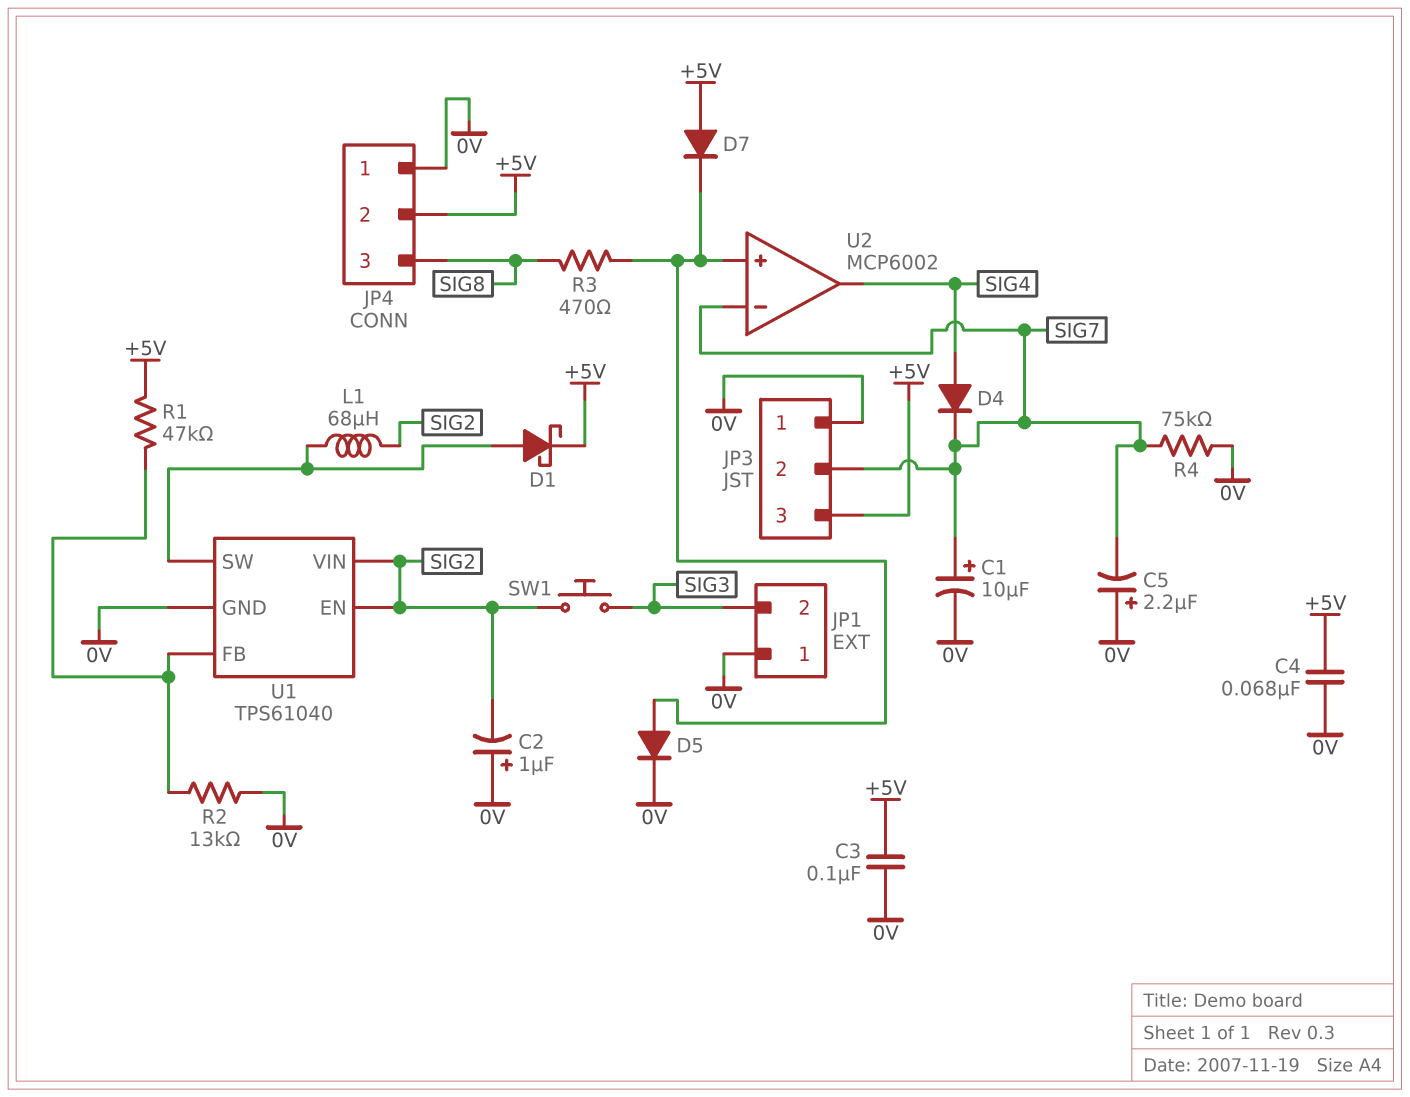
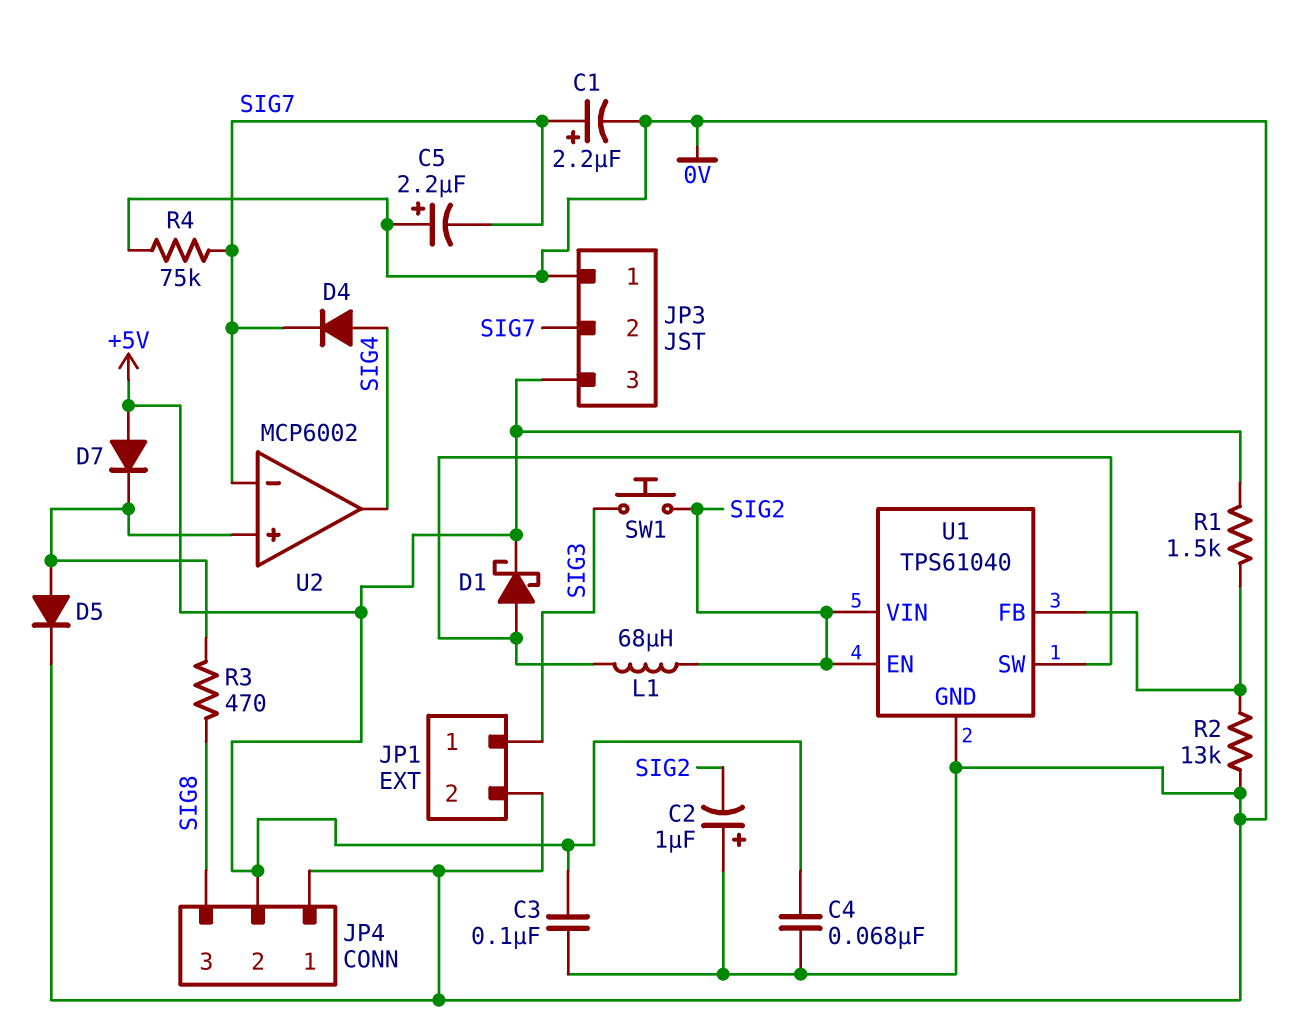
C1: 10uF (plus SIG7, minus 0V) -> 2.2uF (plus SIG7, minus 0V)
JP1 pin 1: 0V -> SIG3
JP1 pin 2: SIG3 -> 0V
R1: 47k (+5V, U1/FB) -> 1.5k (+5V, U1/FB)

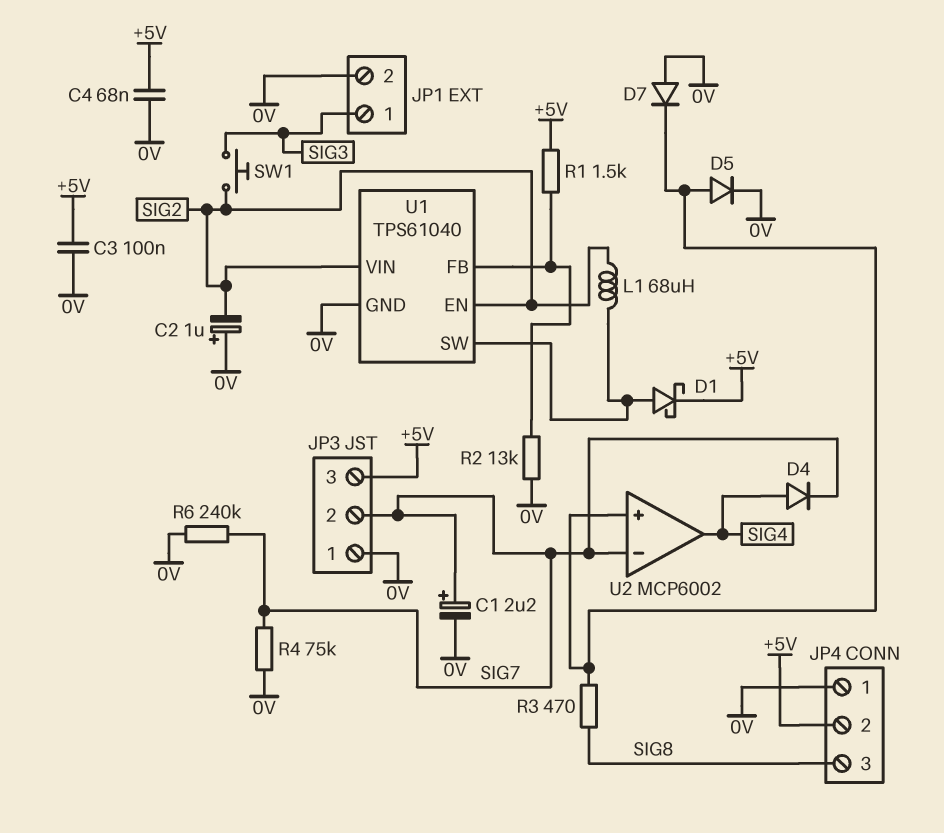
C5: 2.2uF (plus 0V, minus SIG7) -> none
D7: diode (A +5V, K U2/in+) -> diode (A 0V, K U2/in+)
R6: none -> 240k (0V, SIG7)

